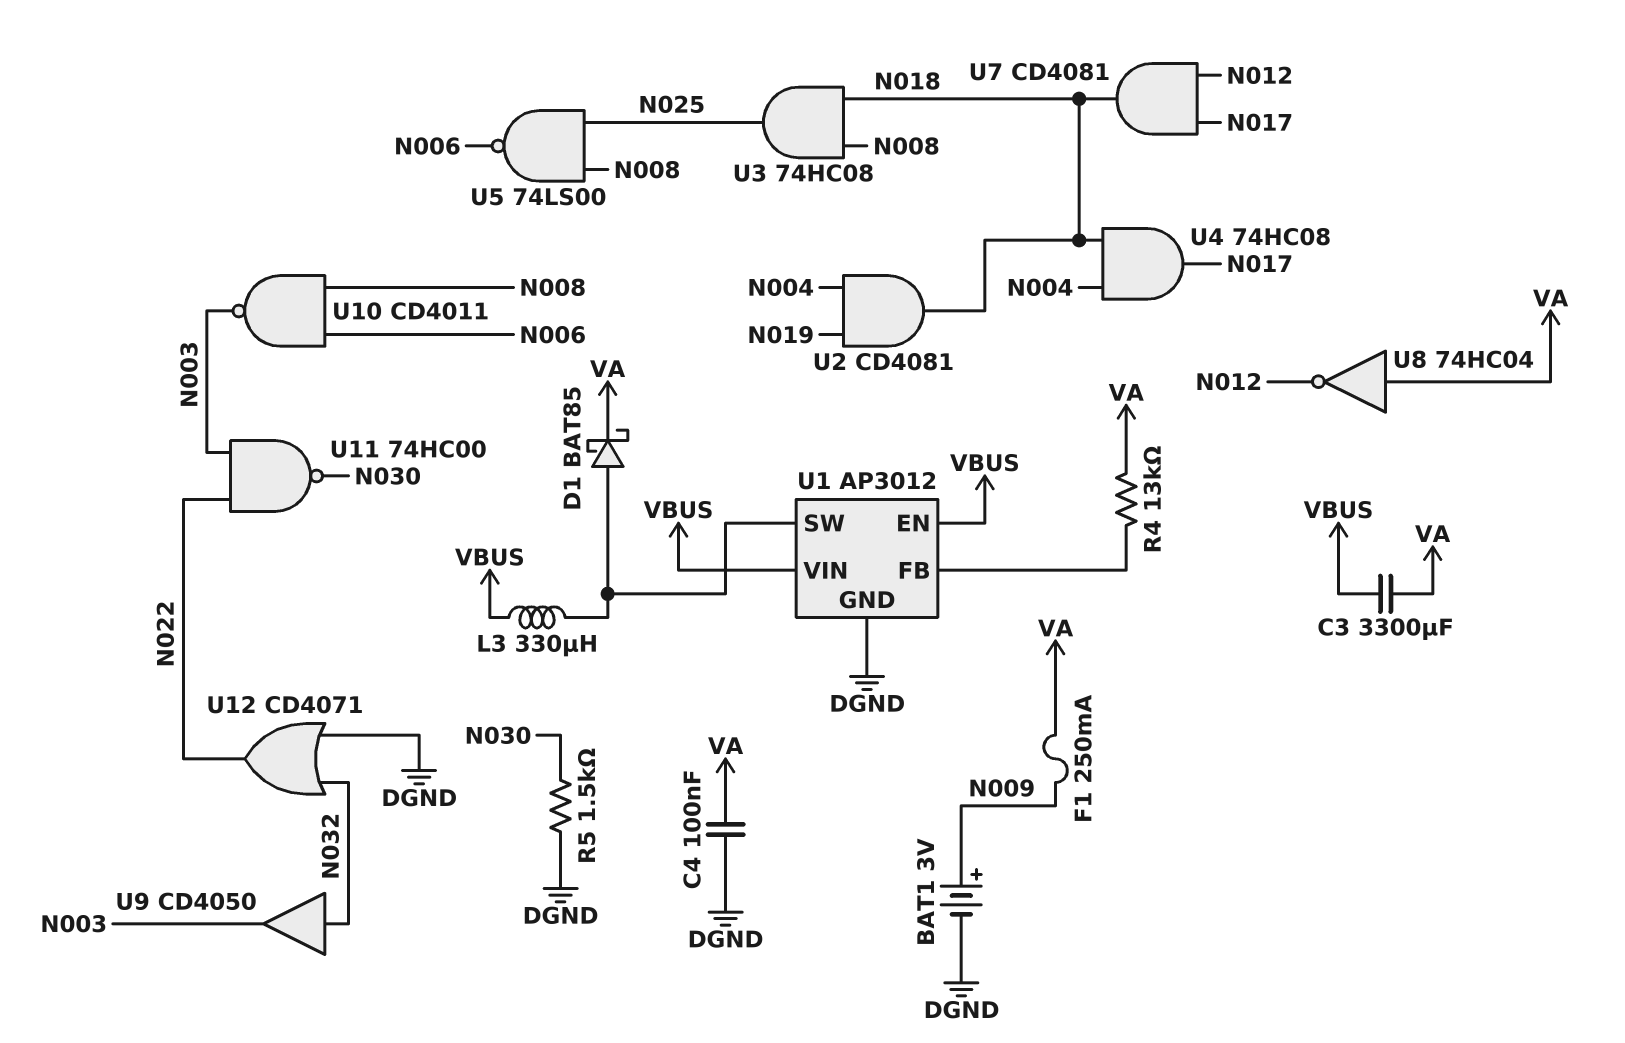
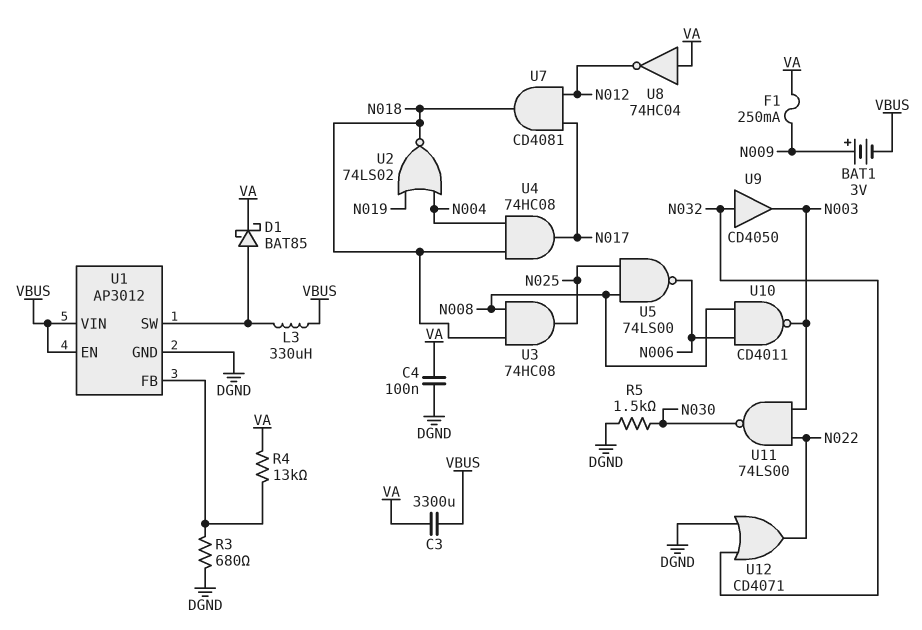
BAT1: 3V (plus N009, minus DGND) -> 3V (plus N009, minus VBUS)
R3: none -> 680 (DGND, U1/FB)
U2: AND CD4081 (in N004, in N019, out N018) -> NOR 74LS02 (in N004, in N019, out N018)
U11: NAND 74HC00 (in N003, in N022, out N030) -> NAND 74LS00 (in N003, in N022, out N030)

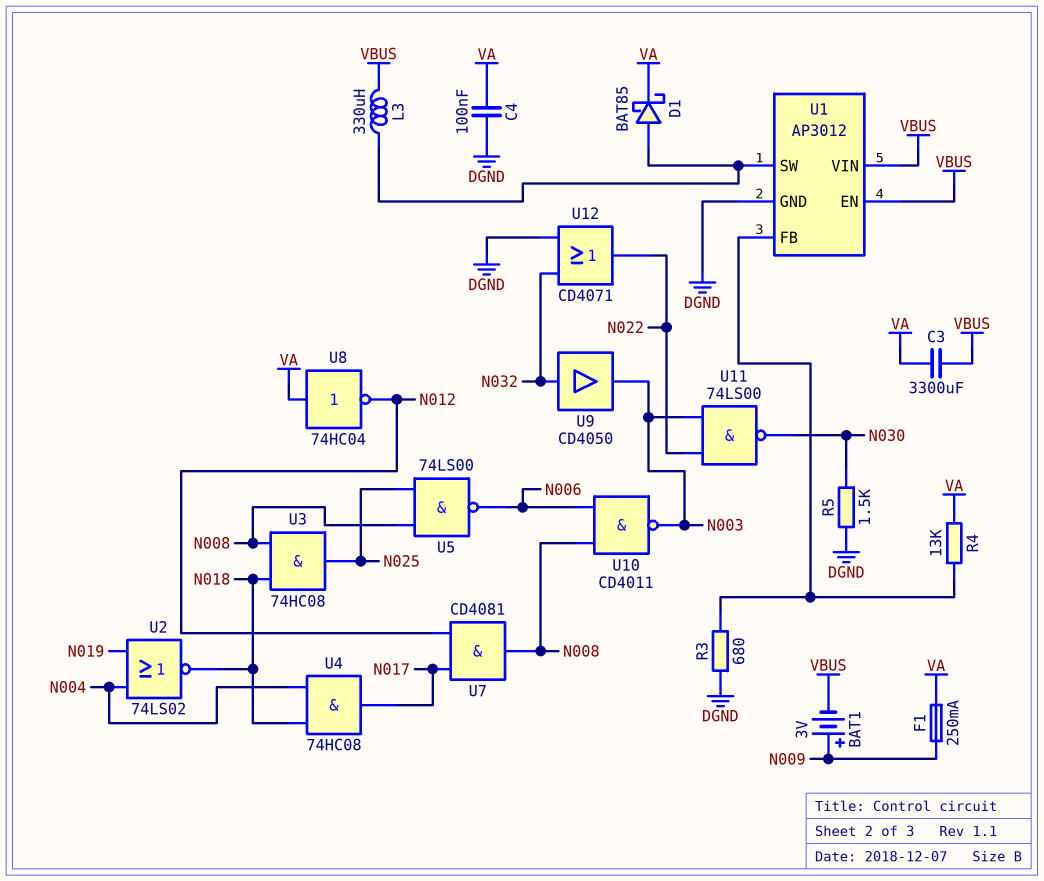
U7: AND CD4081 (in N012, in N017, out N018) -> AND CD4081 (in N012, in N017, out N008)

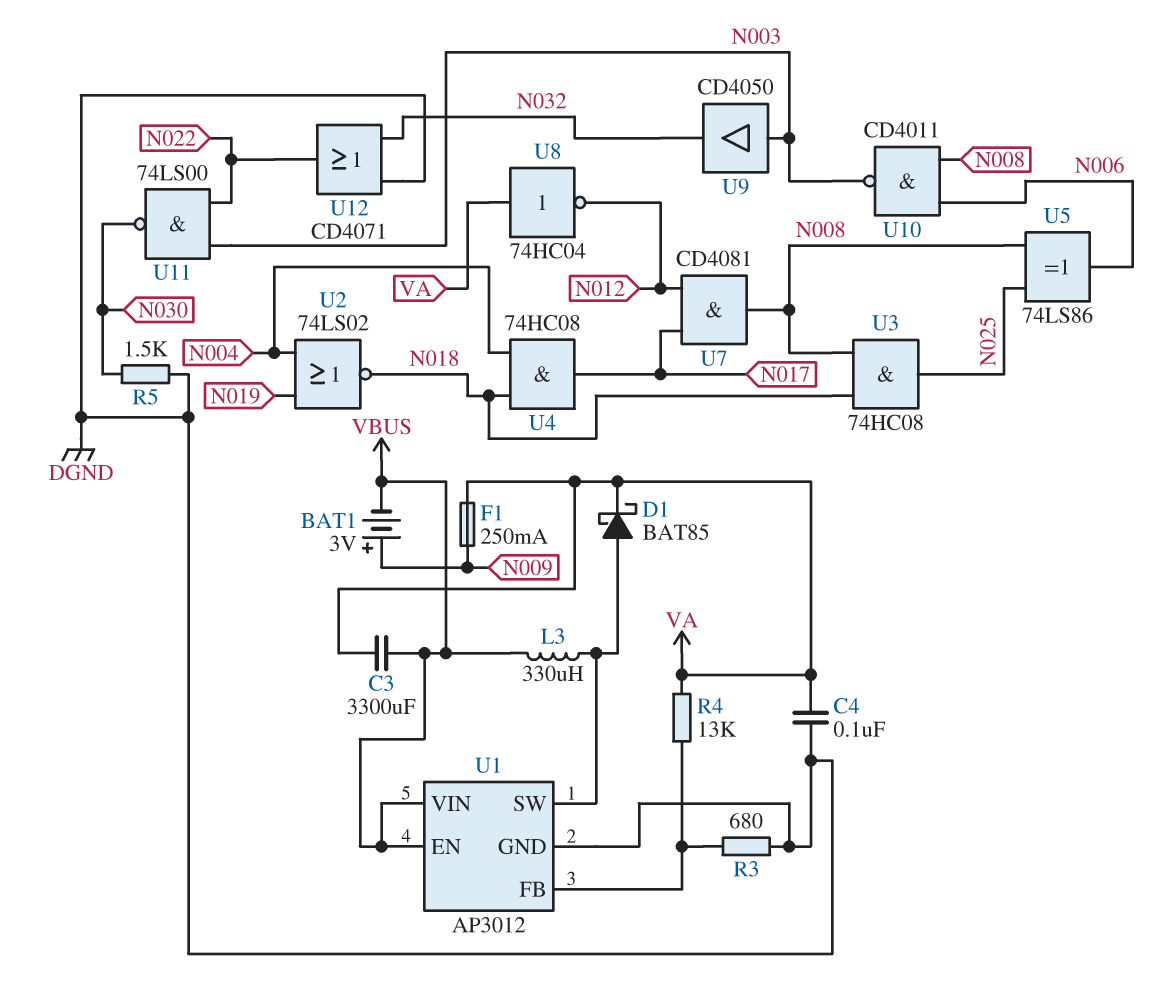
U5: NAND 74LS00 (in N008, in N025, out N006) -> XOR 74LS86 (in N008, in N025, out N006)
U9: buffer CD4050 (in N032, out N003) -> buffer CD4050 (in N003, out N032)

